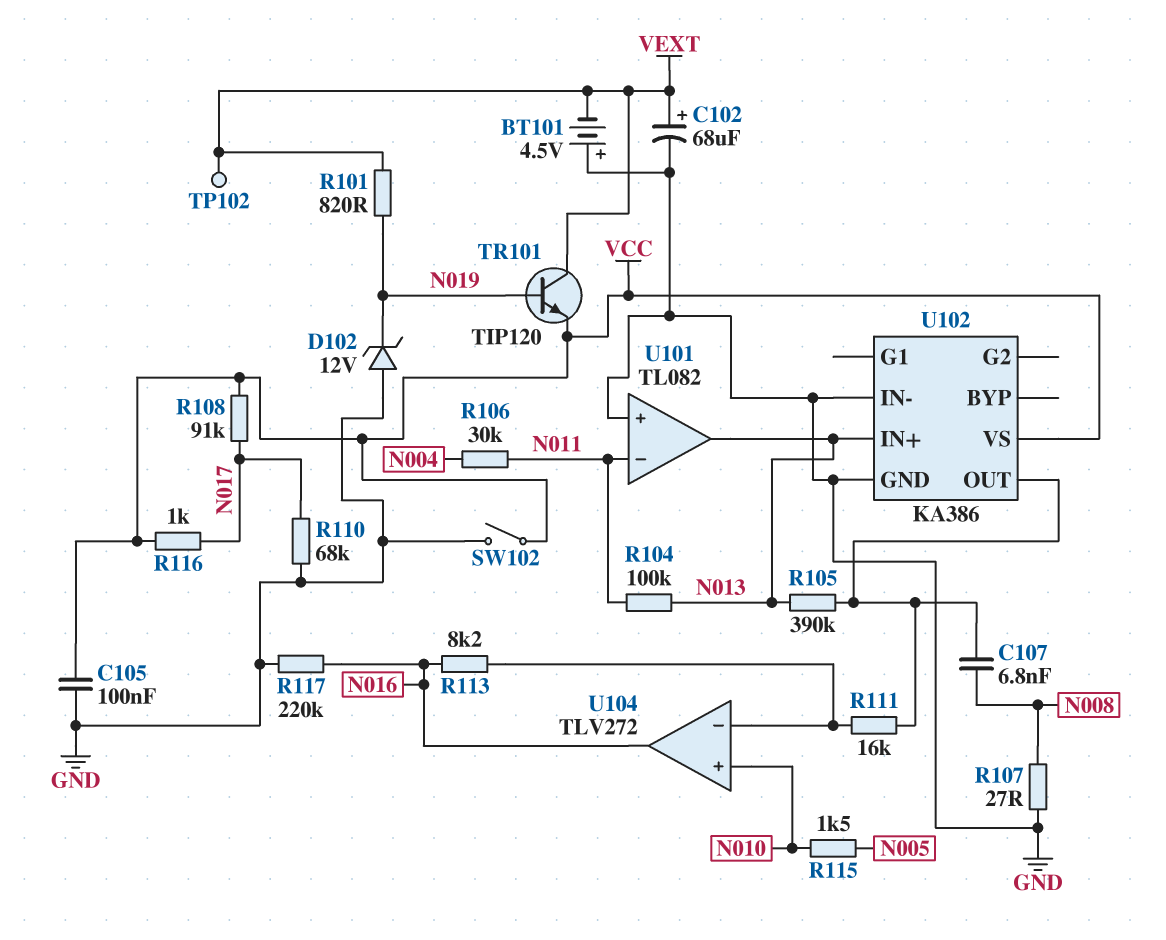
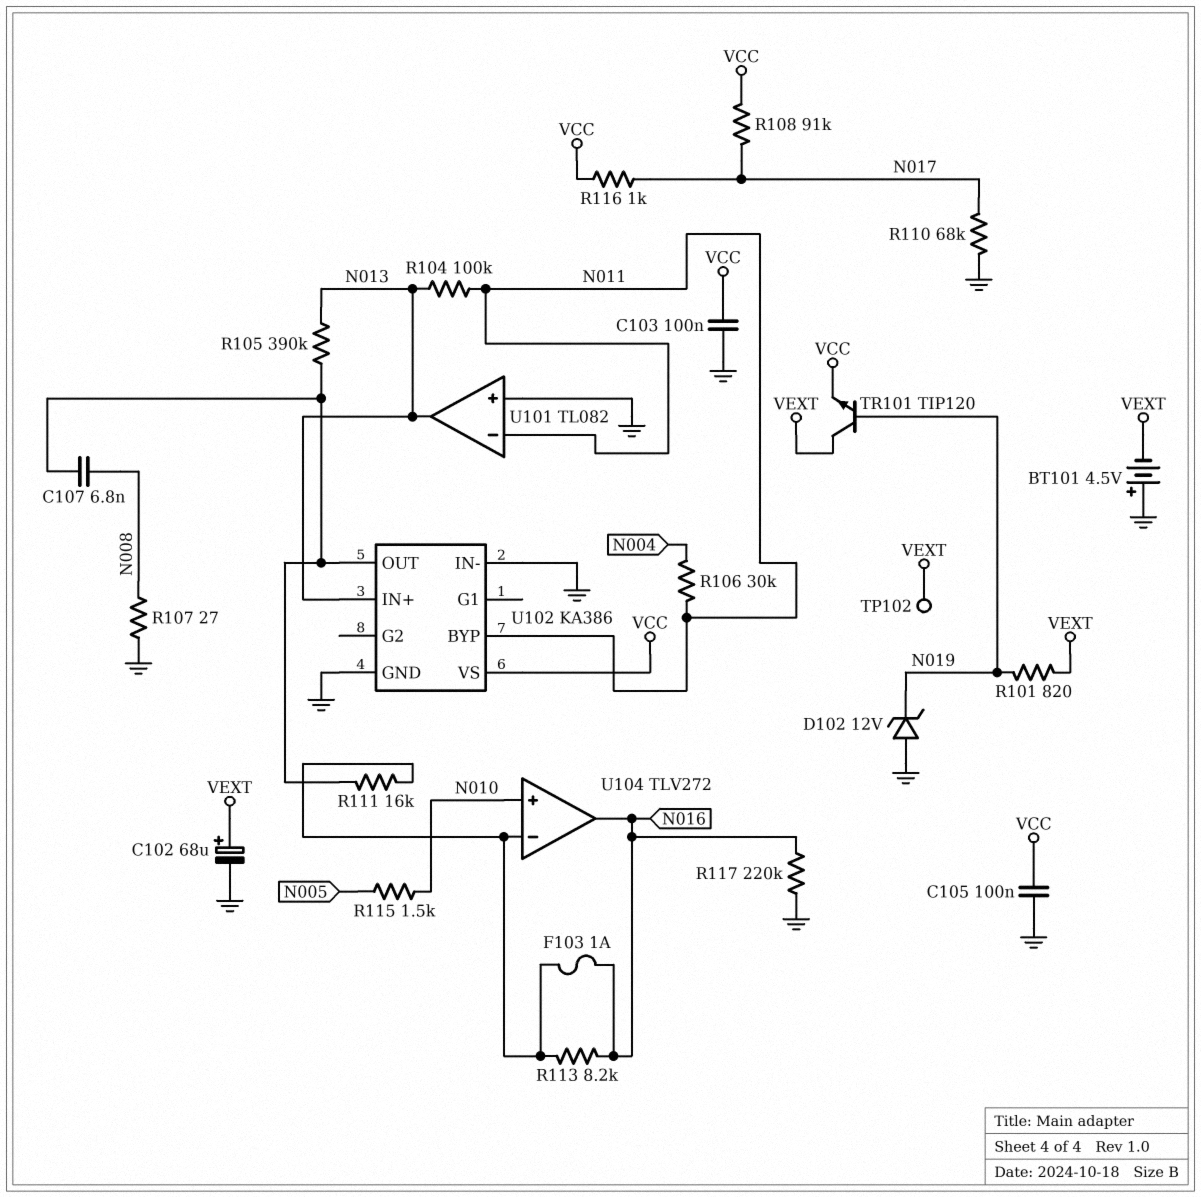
C103: none -> 100nF (GND, VCC)
F103: none -> 1A (N016, U104/in-)
SW102: switch (GND, VCC) -> none
U102 pin BYP: none -> N011

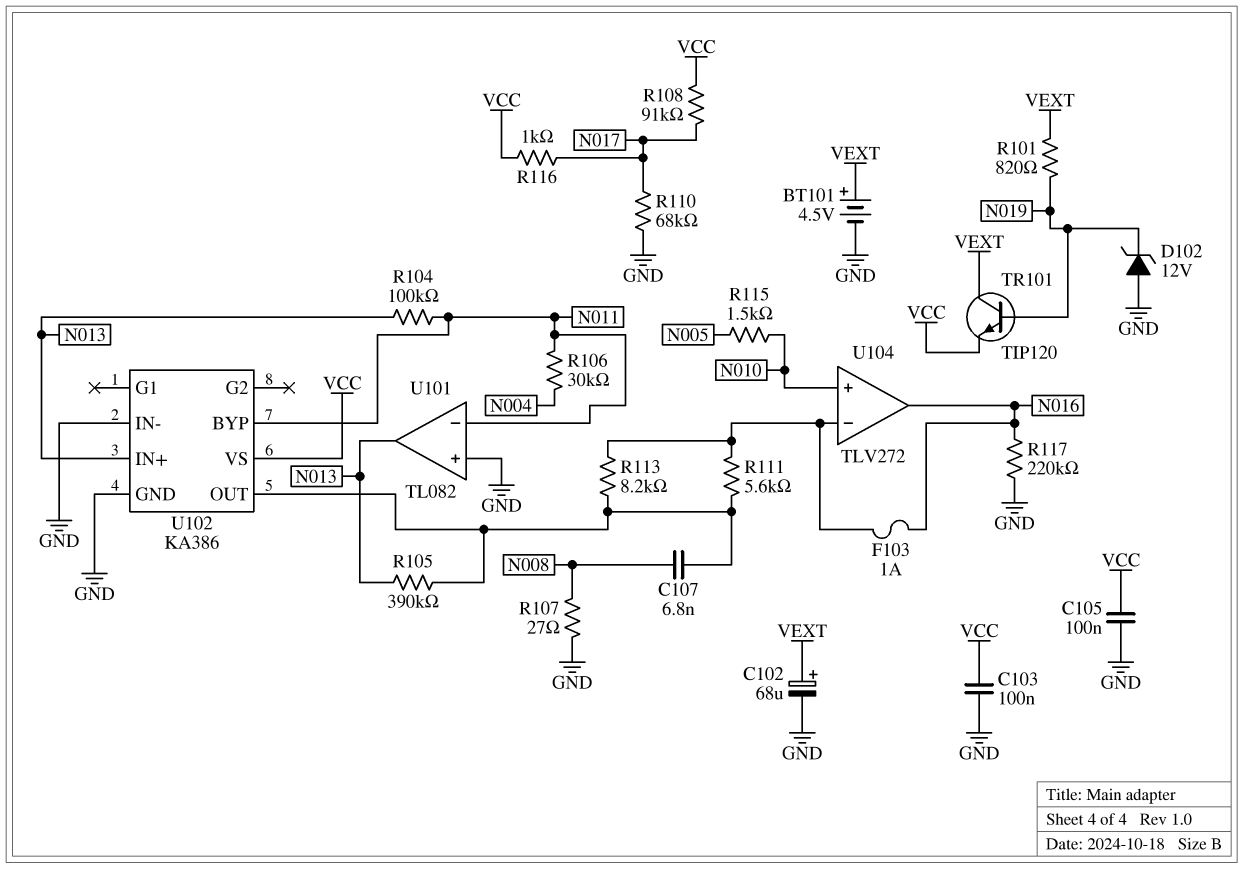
BT101: 4.5V (plus GND, minus VEXT) -> 4.5V (plus VEXT, minus GND)
R111: 16k (U102/OUT, U104/in-) -> 5.6k (U102/OUT, U104/in-)
R113: 8.2k (N016, U104/in-) -> 8.2k (U102/OUT, U104/in-)
TP102: test point (VEXT) -> none

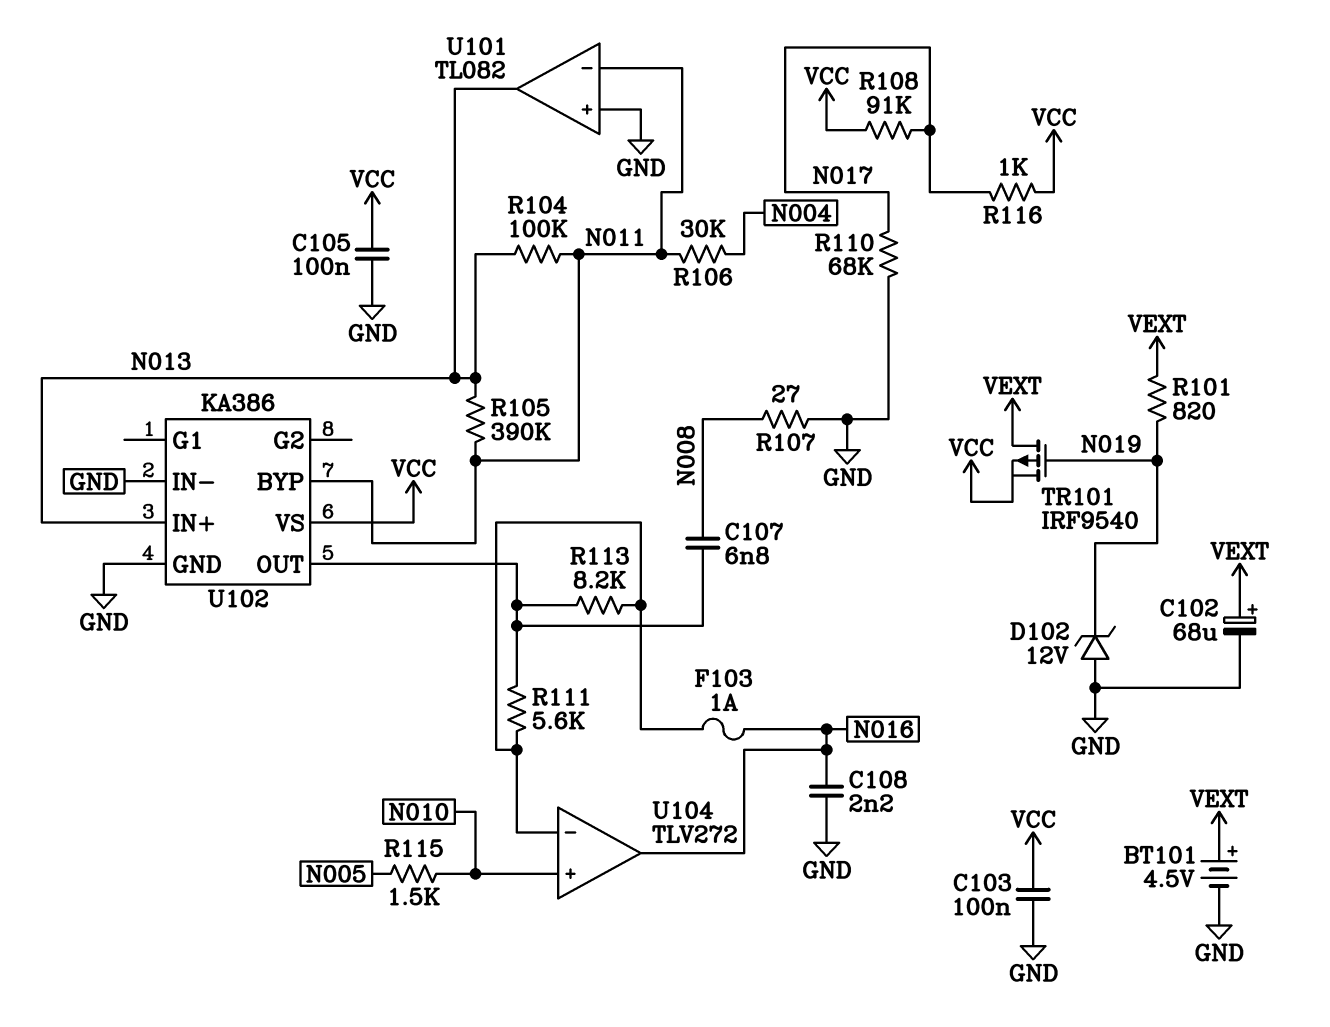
C108: none -> 2.2nF (GND, N016)
R105: 390k (N013, U102/OUT) -> 390k (N011, N013)
R117: 220k (GND, N016) -> none
TR101: NPN TIP120 (B N019, C VEXT, E VCC) -> PMOS IRF9540 (G N019, D VEXT, S VCC)

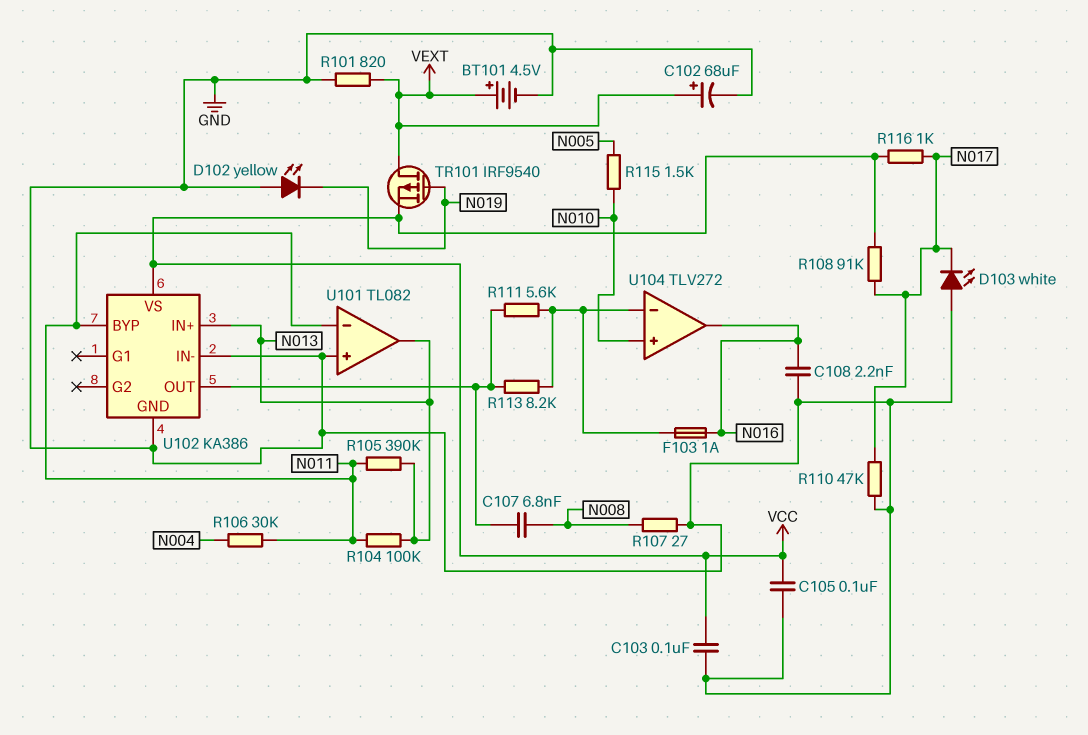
D102: zener 12V (A GND, K N019) -> LED yellow (A GND, K N019)
D103: none -> LED white (A GND, K N017)
R101: 820 (N019, VEXT) -> 820 (GND, VEXT)
R110: 68k (GND, N017) -> 47k (GND, N017)

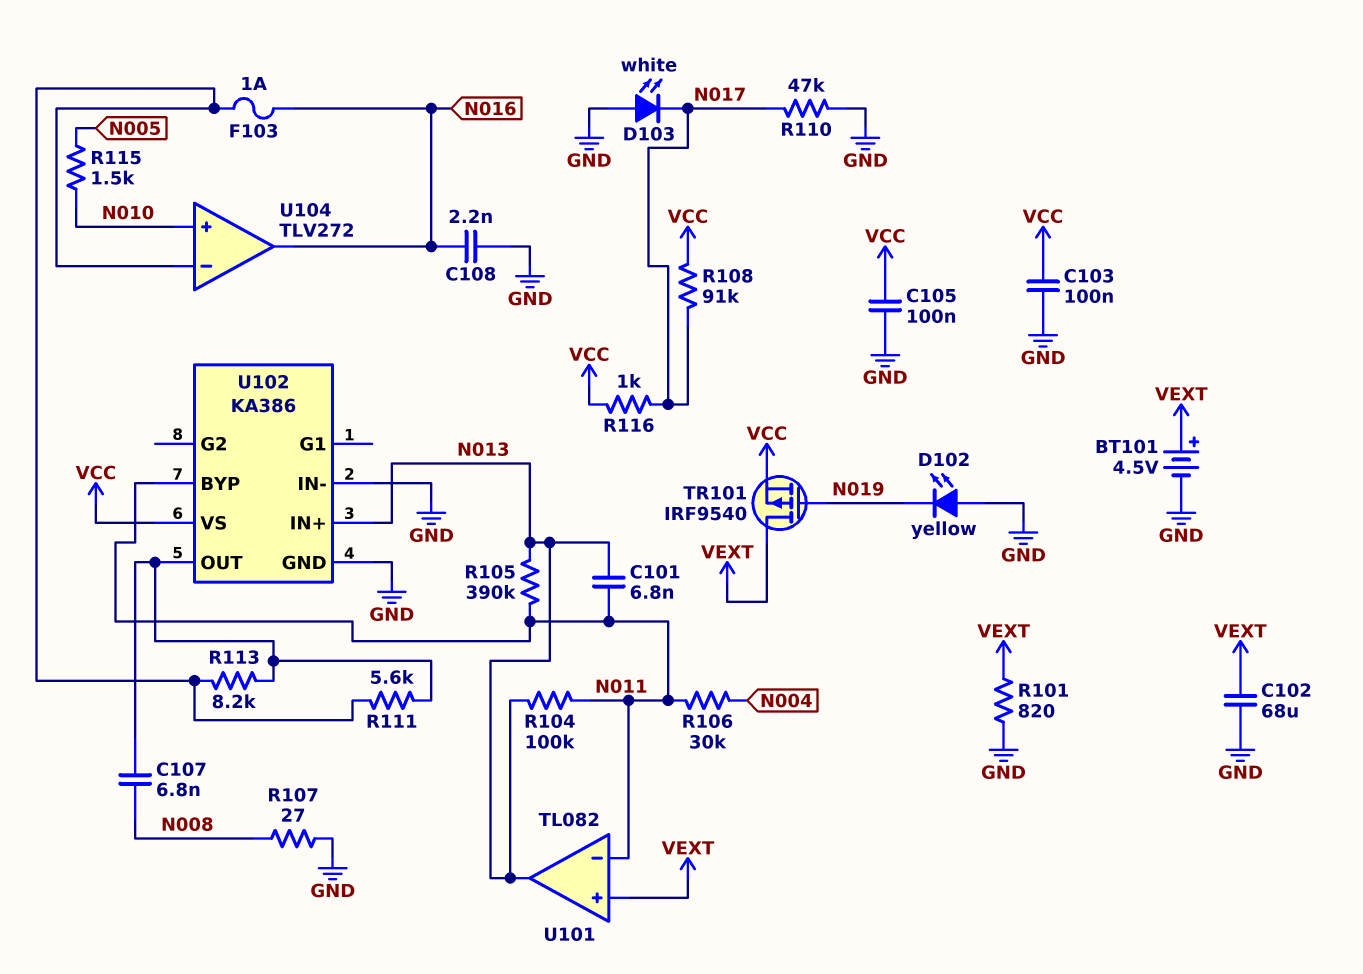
C101: none -> 6.8nF (N011, N013)
C102: 68uF (plus VEXT, minus GND) -> 68uF (GND, VEXT)
U101 pin in+: GND -> VEXT

